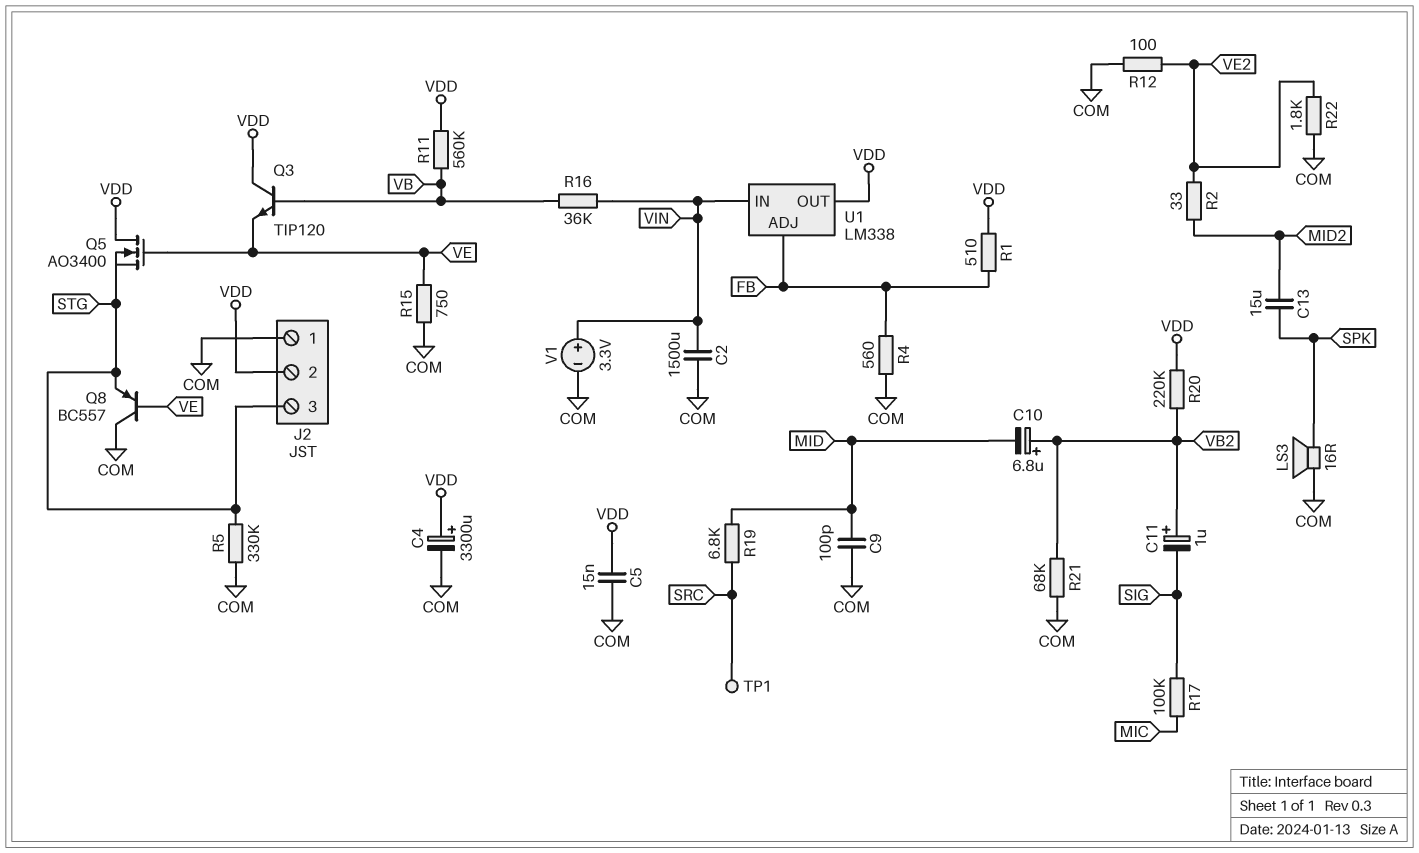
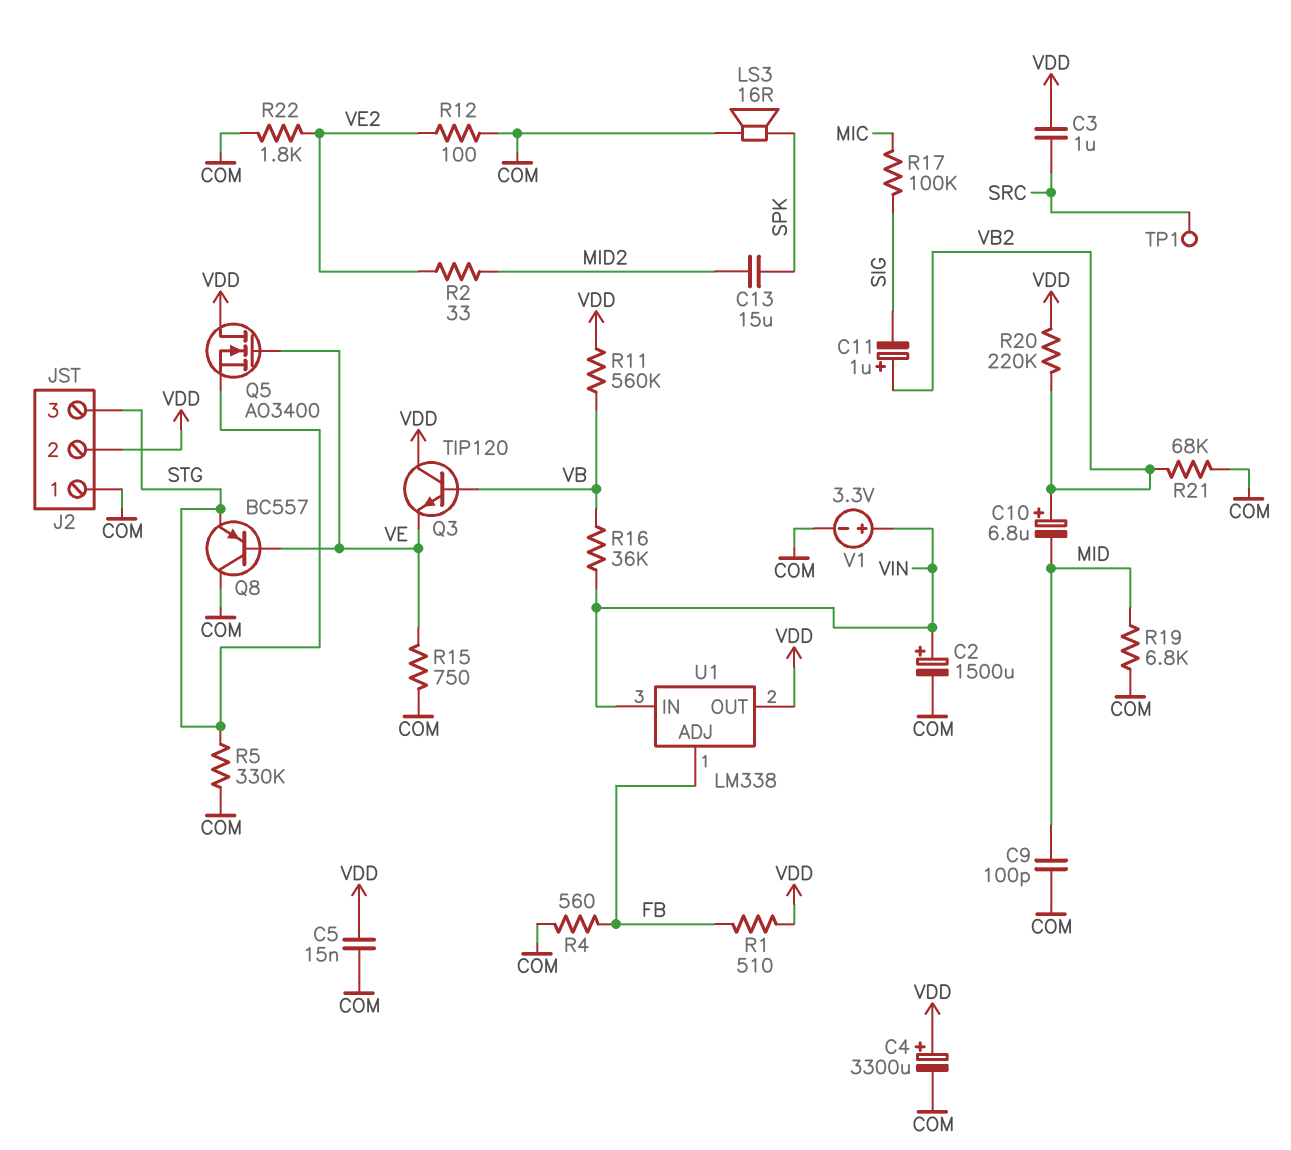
C2: 1500uF (COM, VIN) -> 1500uF (plus VIN, minus COM)
C3: none -> 1uF (SRC, VDD)
R19: 6.8k (MID, SRC) -> 6.8k (COM, MID)

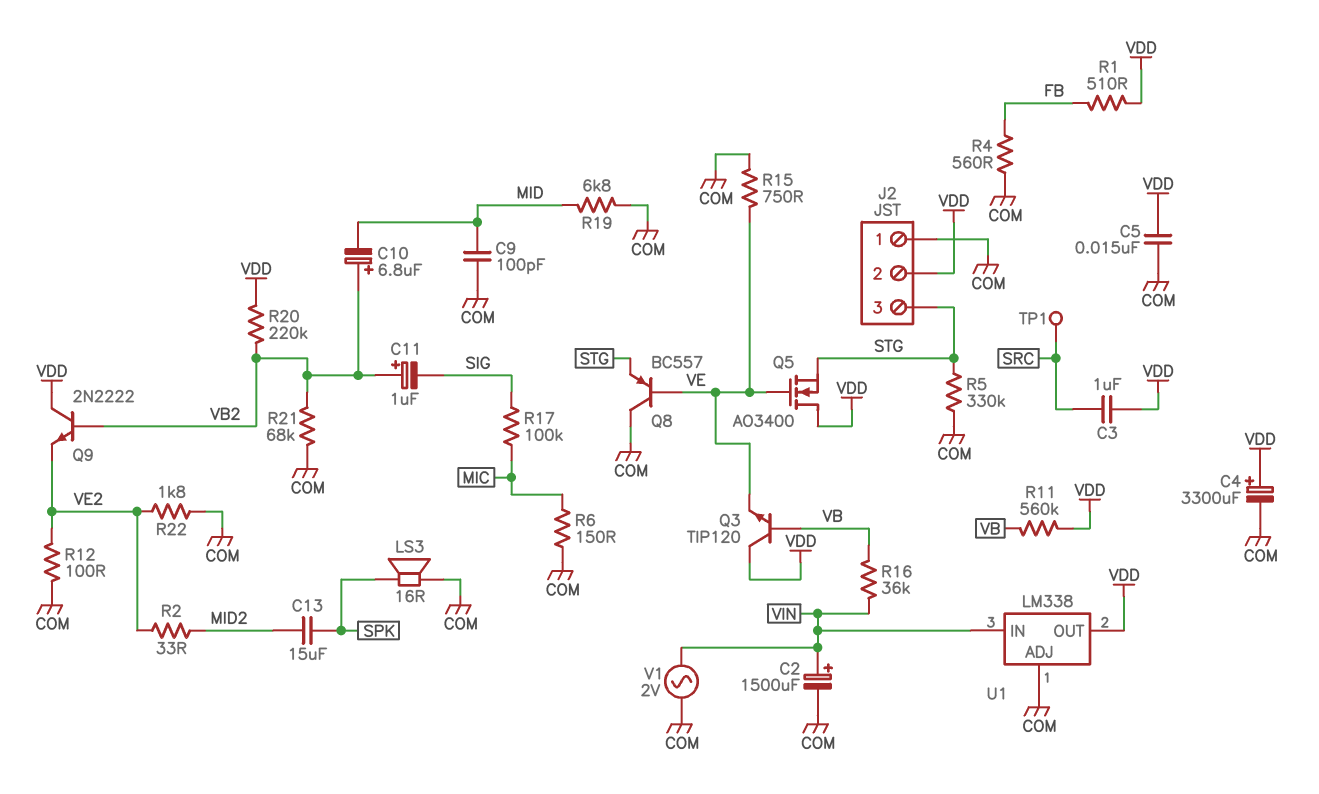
Q9: none -> NPN 2N2222 (B VB2, C VDD, E VE2)
R6: none -> 150 (COM, MIC)
U1 pin ADJ: FB -> COM
V1: 3.3V (plus VIN, minus COM) -> AC 2V (COM, VIN)

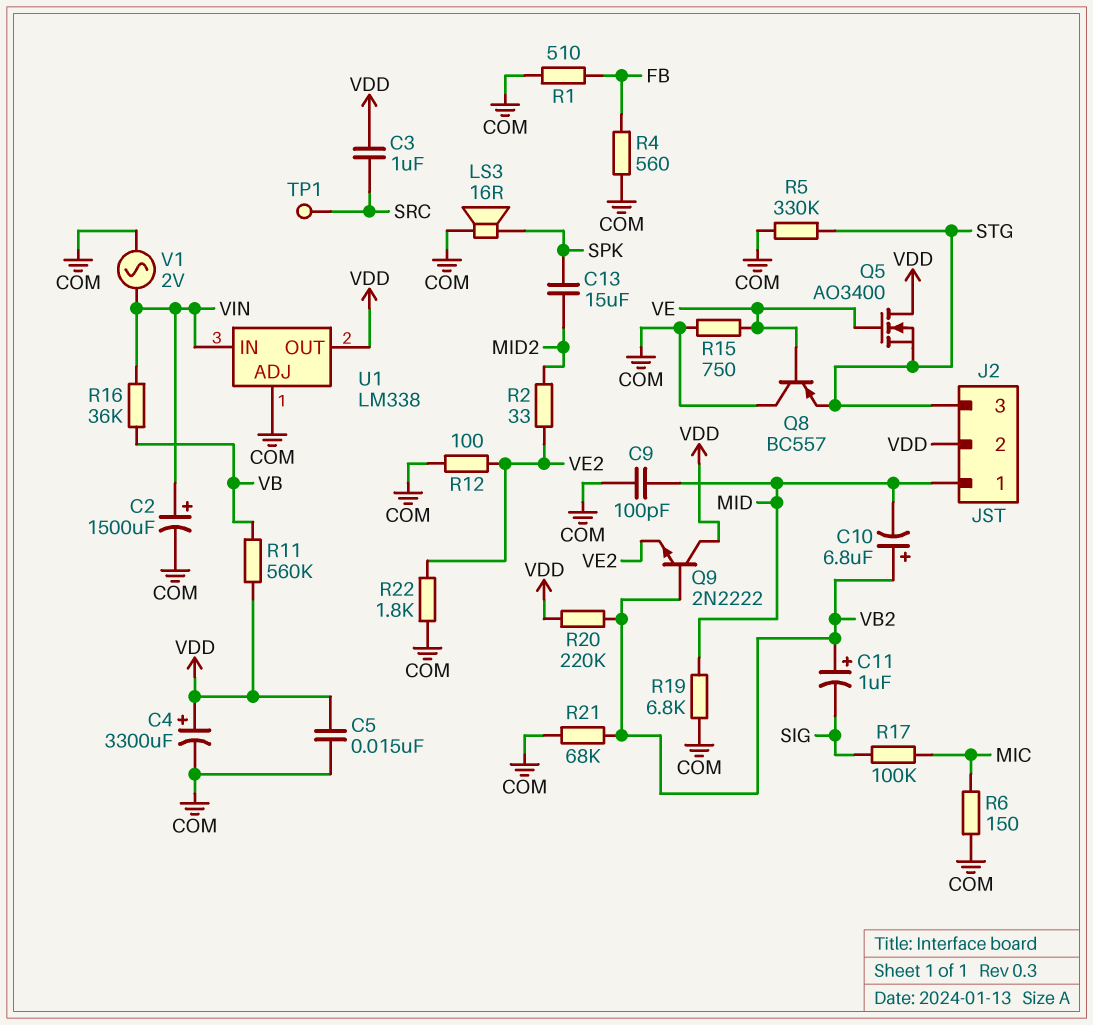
J2 pin 1: COM -> MID
Q3: NPN TIP120 (B VB, C VDD, E VE) -> none
R1: 510 (FB, VDD) -> 510 (COM, FB)

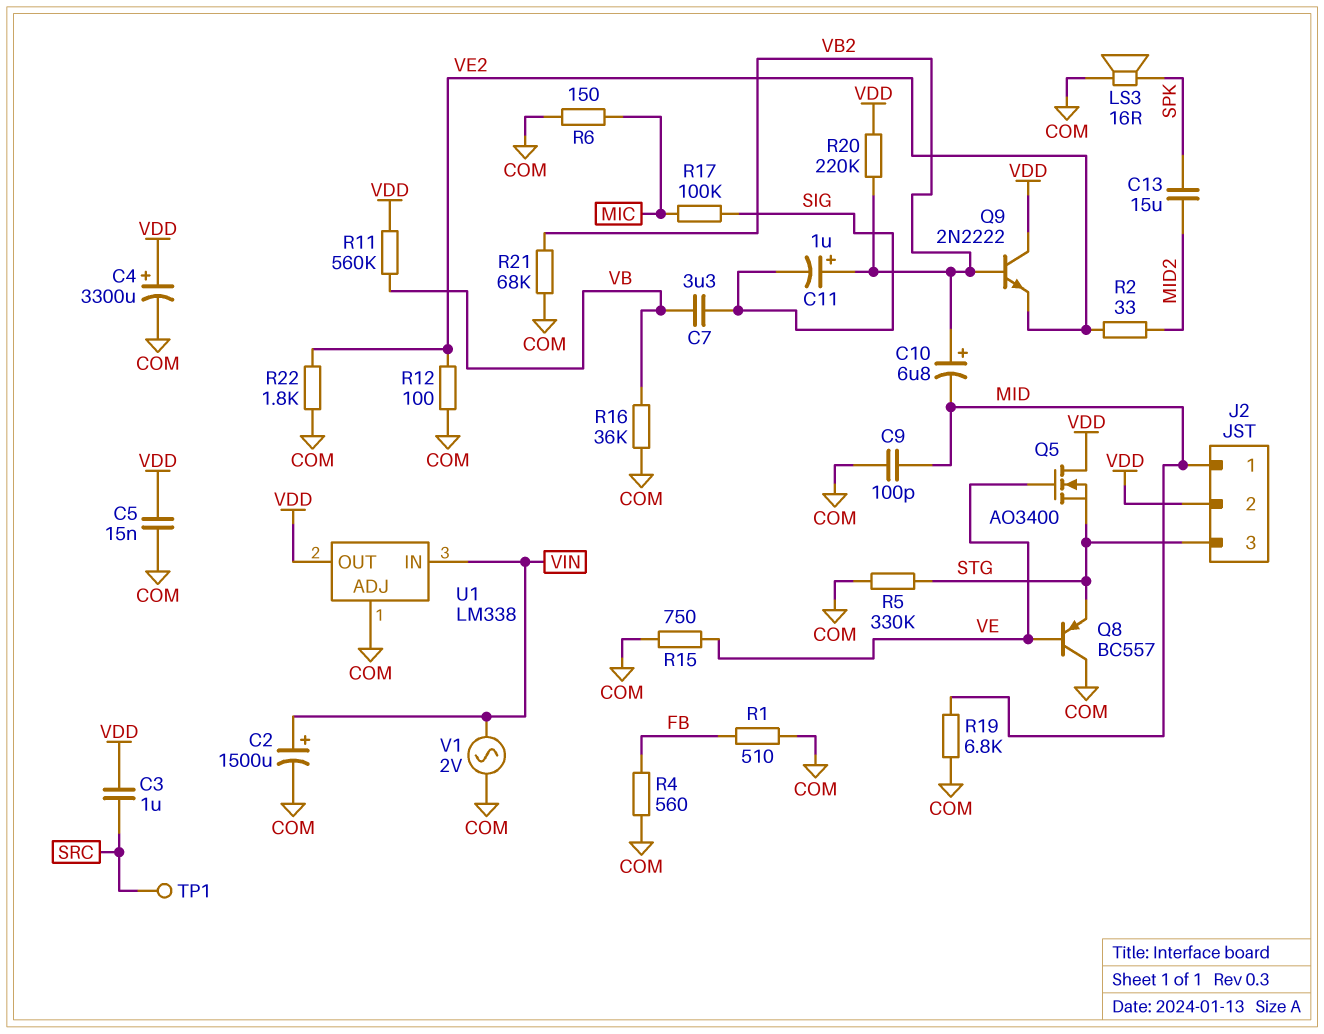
C7: none -> 3.3uF (SIG, VB)
R16: 36k (VB, VIN) -> 36k (COM, VB)

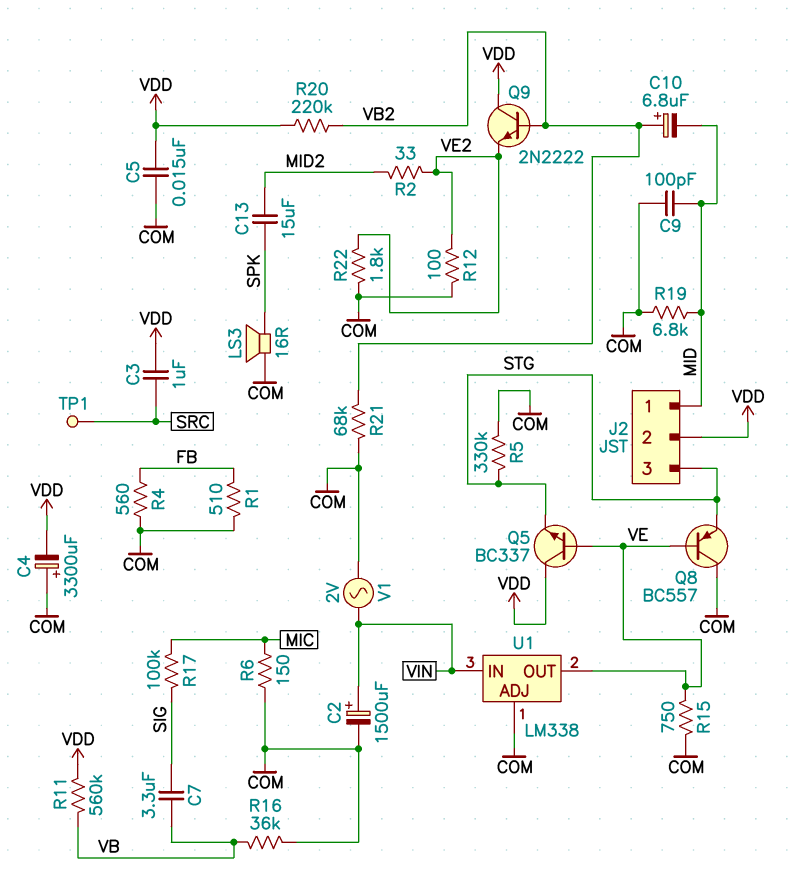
C4: 3300uF (plus VDD, minus COM) -> 3300uF (plus COM, minus VDD)
C11: 1uF (plus VB2, minus SIG) -> none
Q5: NMOS AO3400 (G VE, D VDD, S STG) -> NPN BC337 (B VE, C VDD, E STG)
U1 pin OUT: VDD -> VE

